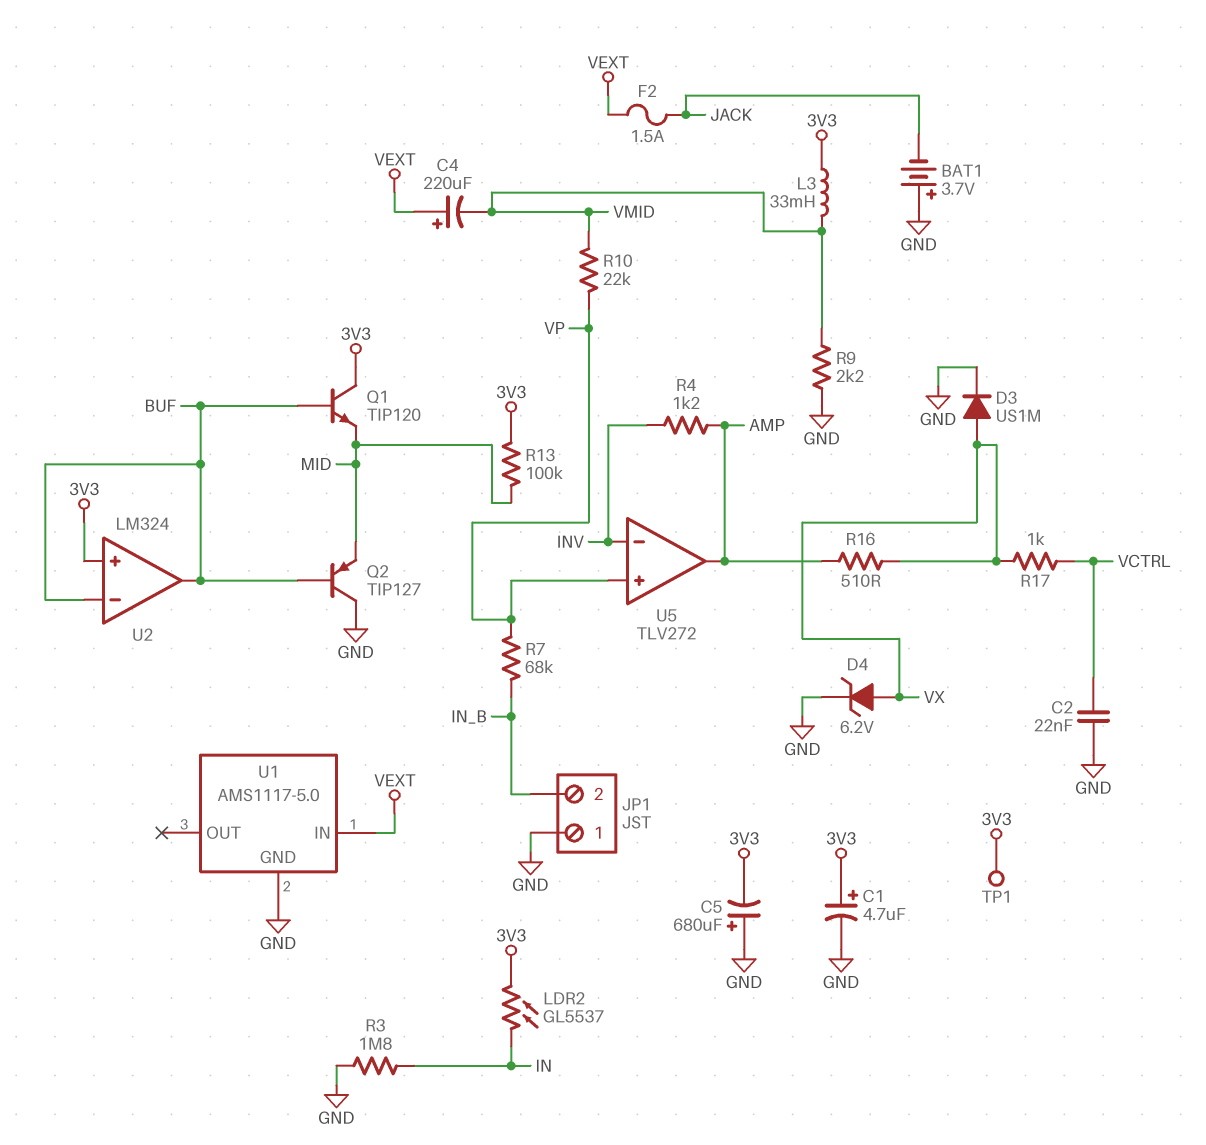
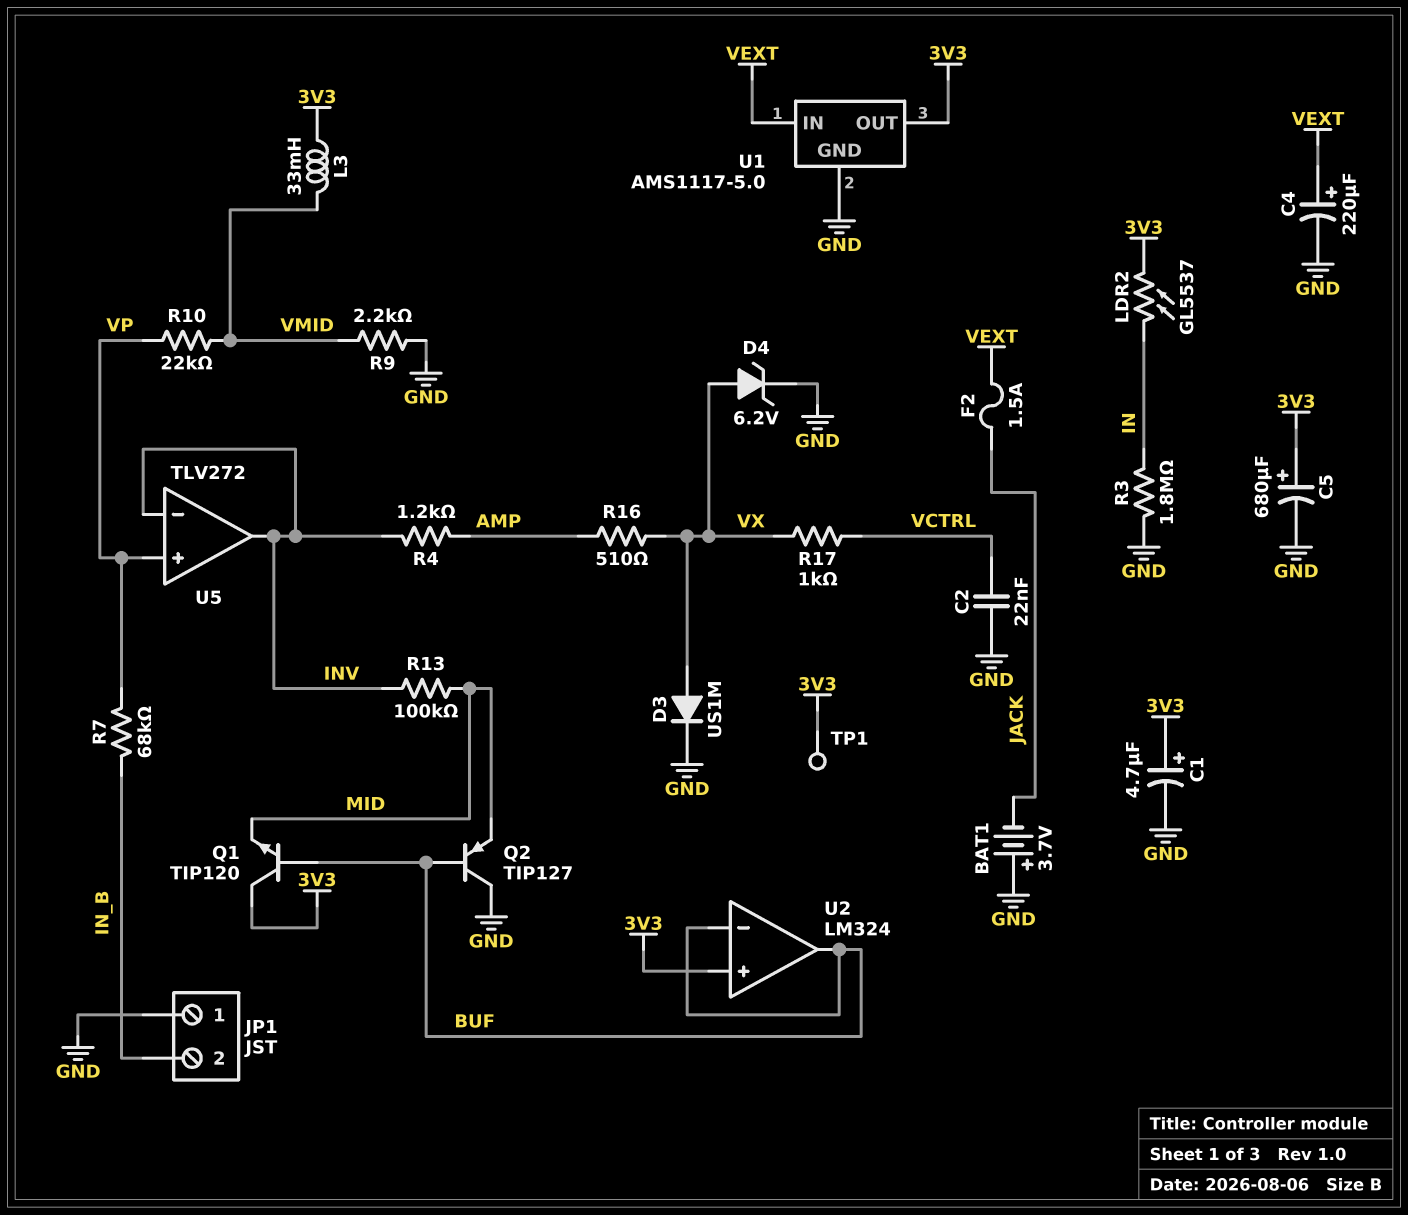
C4: 220uF (plus VEXT, minus VMID) -> 220uF (plus VEXT, minus GND)
C5: 680uF (plus GND, minus 3V3) -> 680uF (plus 3V3, minus GND)
R13: 100k (3V3, MID) -> 100k (INV, MID)
U1 pin OUT: none -> 3V3
U5 pin out: AMP -> INV

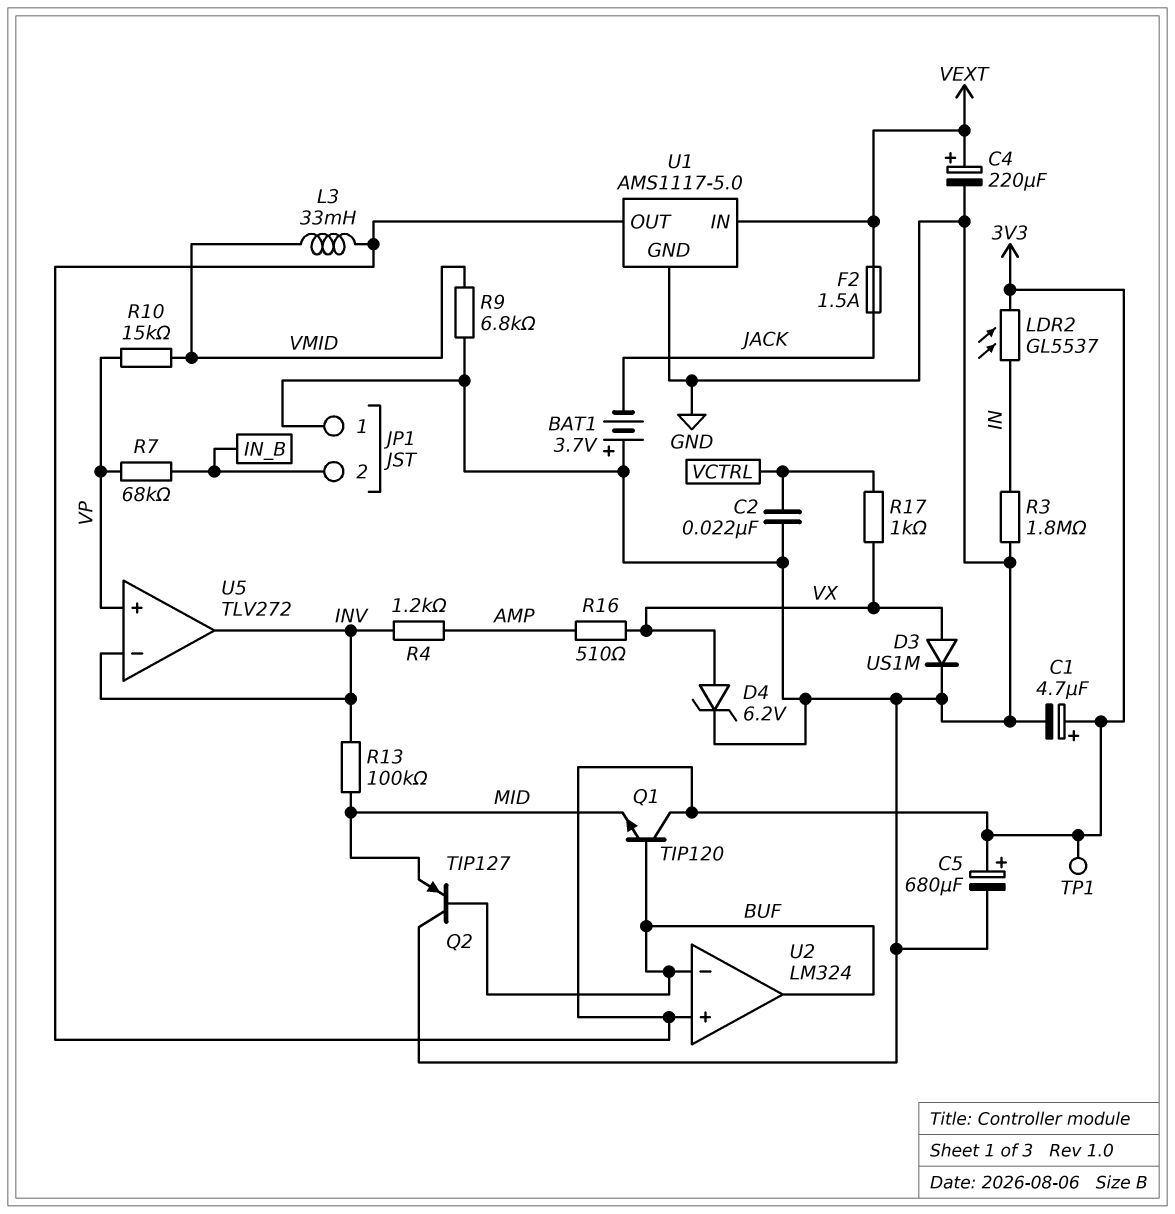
R9: 2.2k (GND, VMID) -> 6.8k (GND, VMID)
R10: 22k (VMID, VP) -> 15k (VMID, VP)

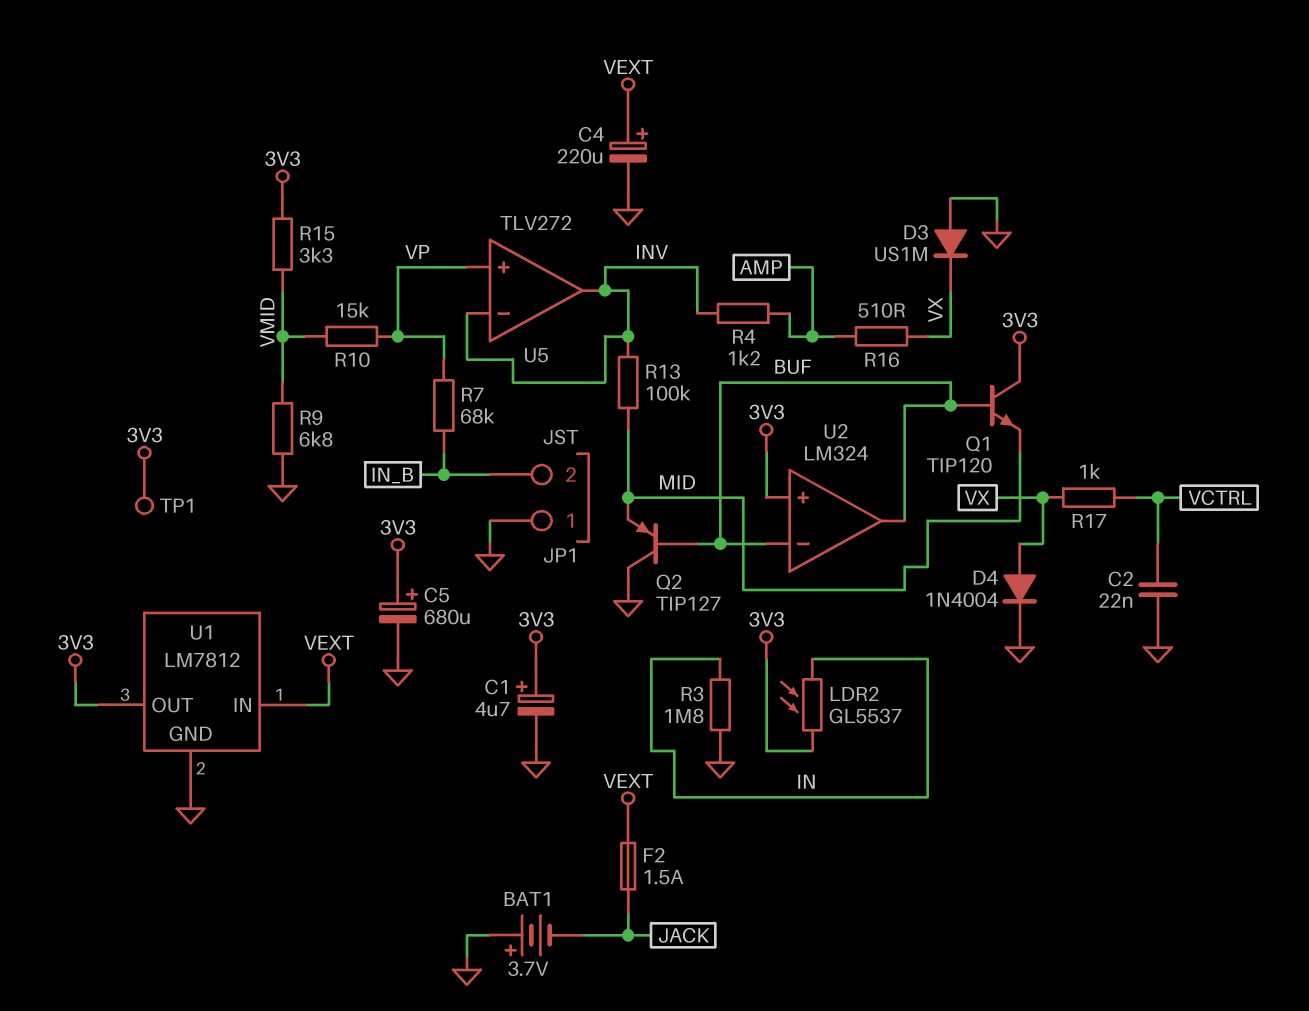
D3: diode US1M (A VX, K GND) -> diode US1M (A GND, K VX)
D4: zener 6.2V (A VX, K GND) -> diode 1N4004 (A VX, K GND)
L3: 33mH (3V3, VMID) -> none
R15: none -> 3.3k (3V3, VMID)
U1: AMS1117-5.0 -> LM7812

